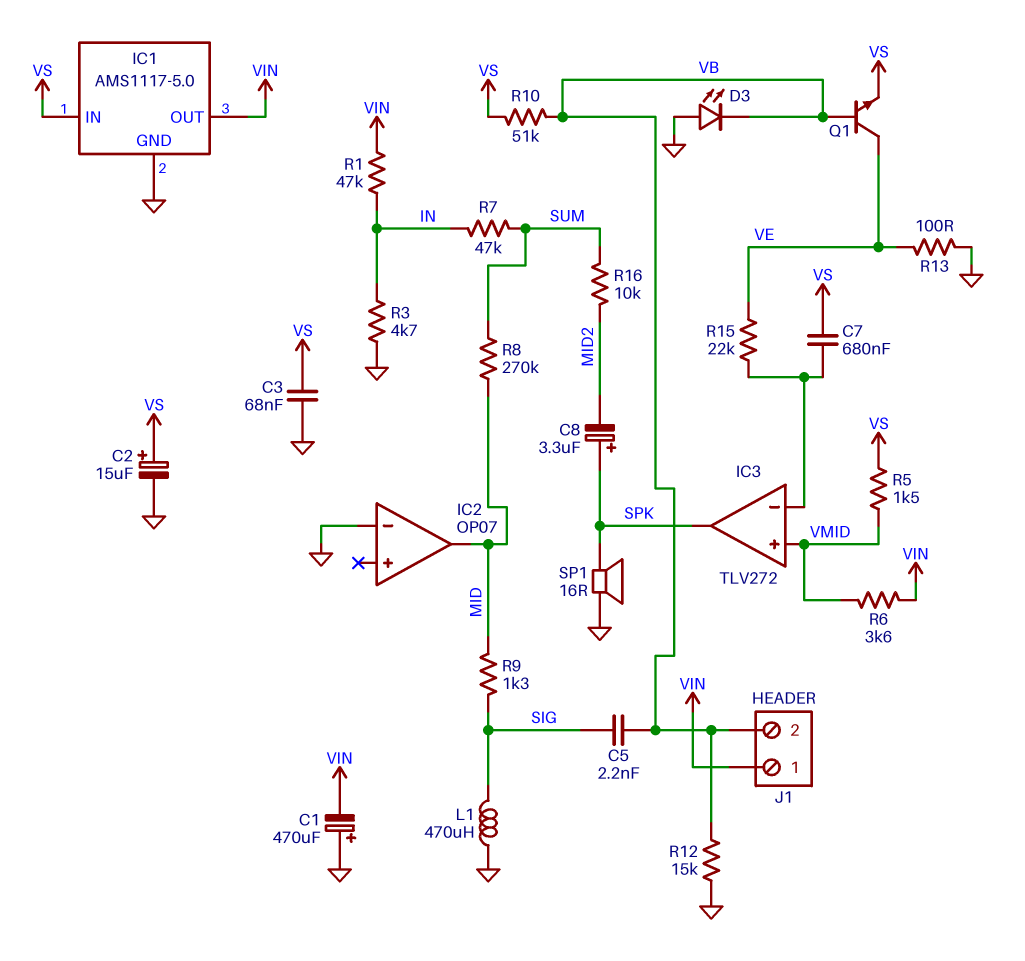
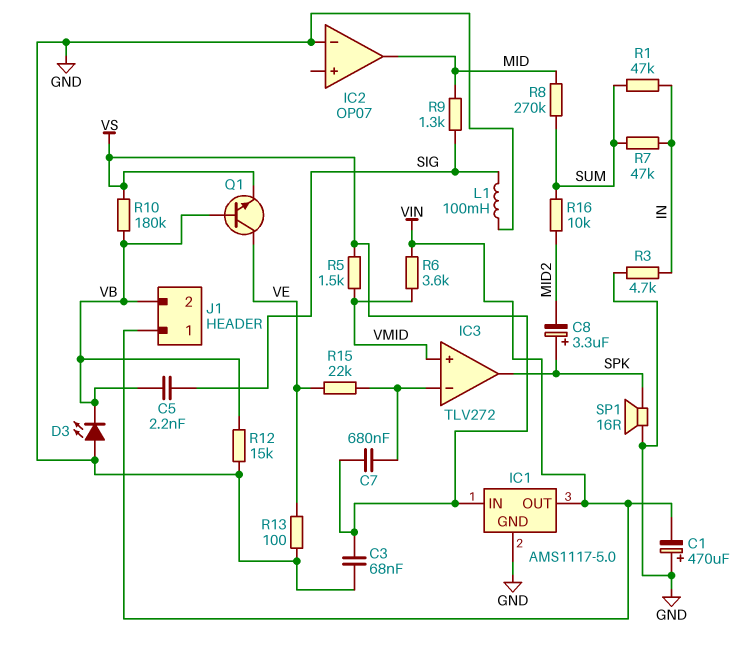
C2: 15uF (plus VS, minus GND) -> none
L1: 470uH (GND, SIG) -> 100mH (GND, SIG)
R1: 47k (IN, VIN) -> 47k (IN, SUM)
R10: 51k (VB, VS) -> 180k (VB, VS)

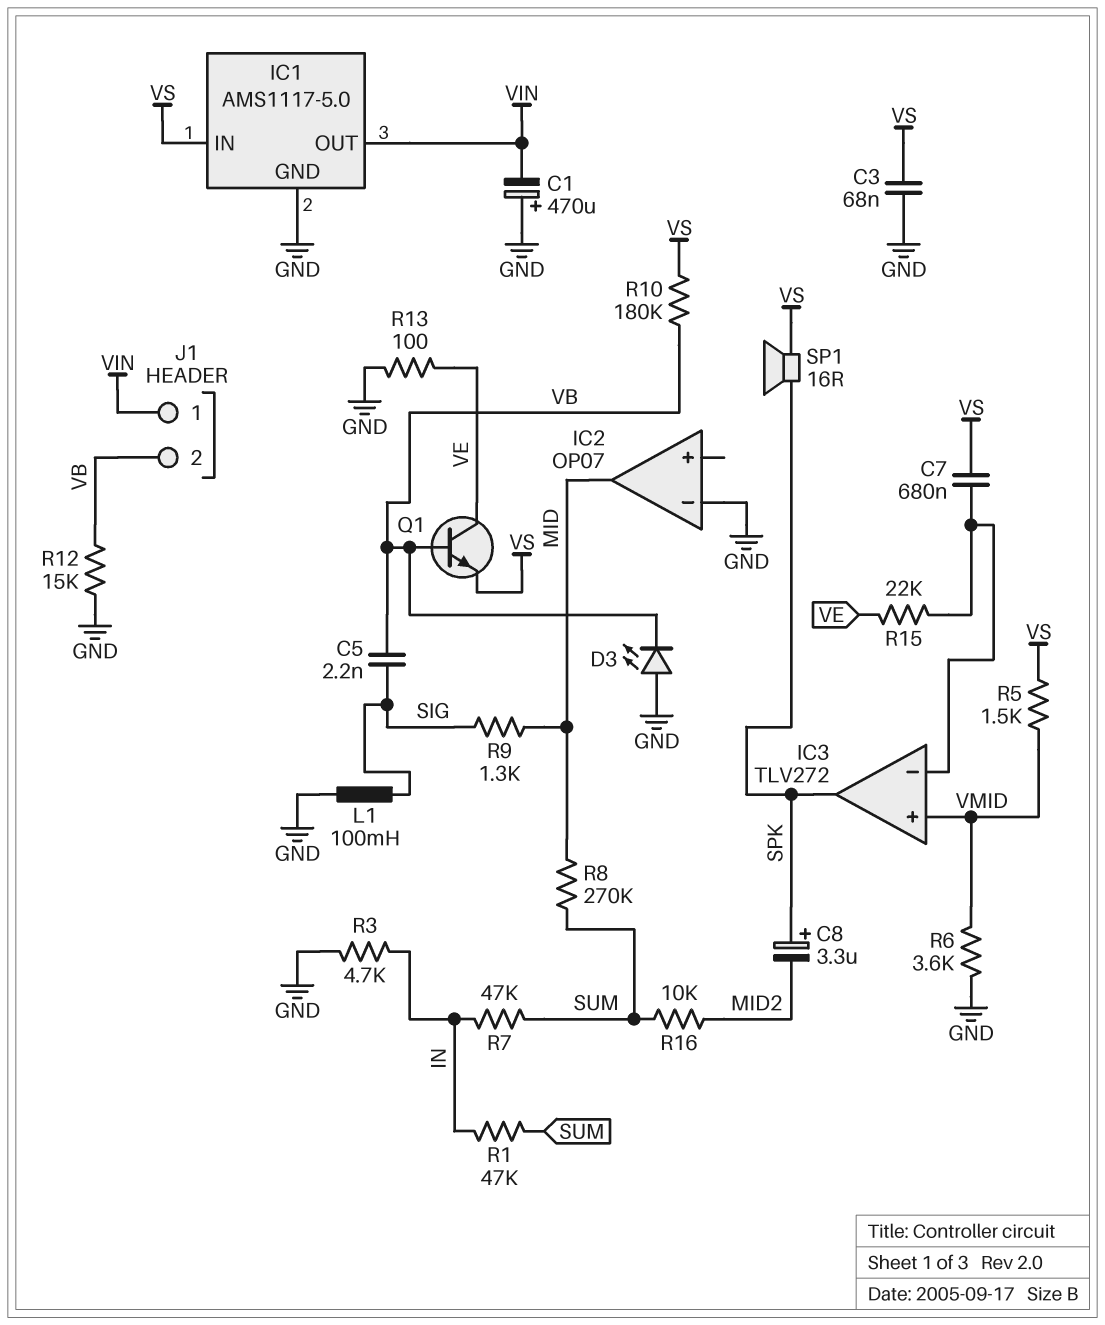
R6: 3.6k (VIN, VMID) -> 3.6k (GND, VMID)
SP1: speaker 16R (GND, SPK) -> speaker 16R (SPK, VS)

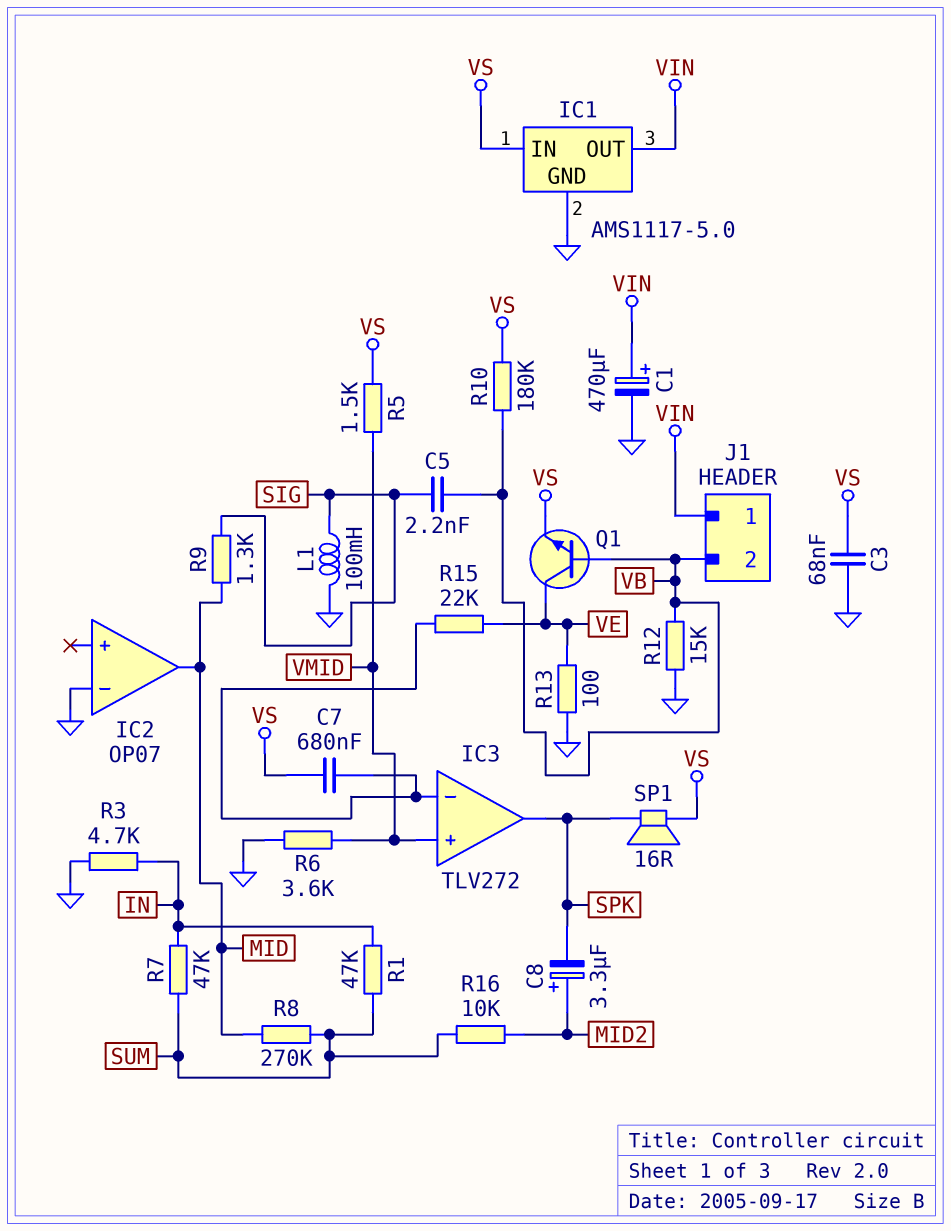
C1: 470uF (plus GND, minus VIN) -> 470uF (plus VIN, minus GND)
C8: 3.3uF (plus SPK, minus MID2) -> 3.3uF (plus MID2, minus SPK)
D3: LED (A GND, K VB) -> none

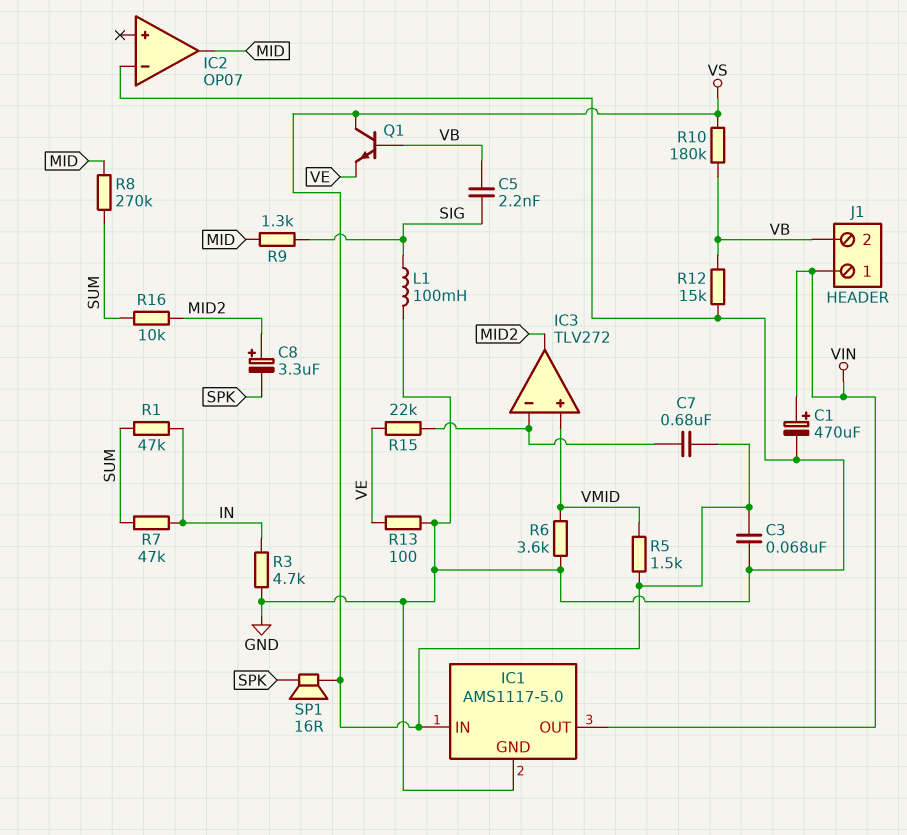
IC3 pin out: SPK -> MID2
Q1: NPN (B VB, C VE, E VS) -> NPN (B VB, C VS, E VE)

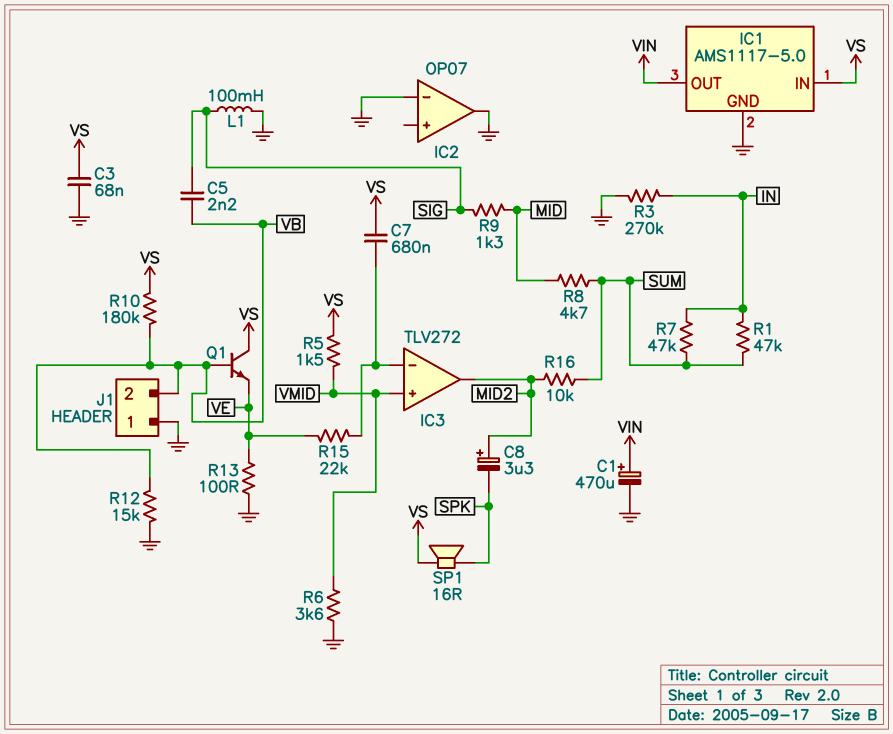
IC2 pin out: MID -> GND
J1 pin 1: VIN -> GND
R3: 4.7k (GND, IN) -> 270k (GND, IN)
R8: 270k (MID, SUM) -> 4.7k (MID, SUM)

